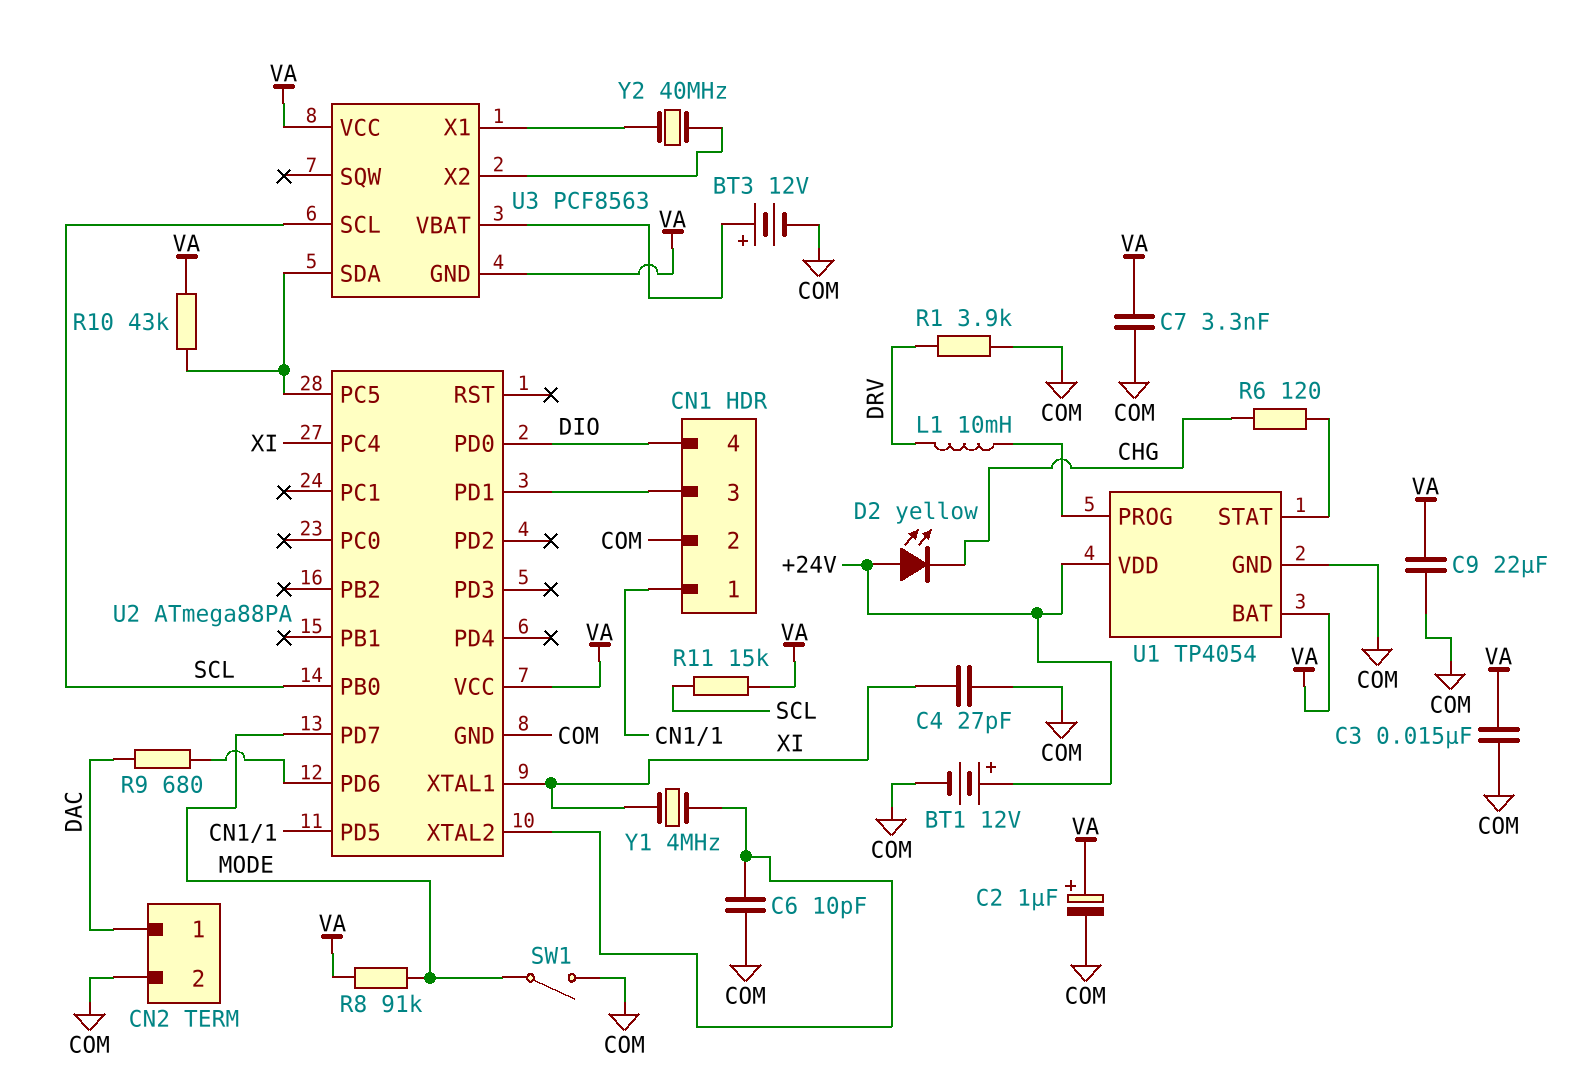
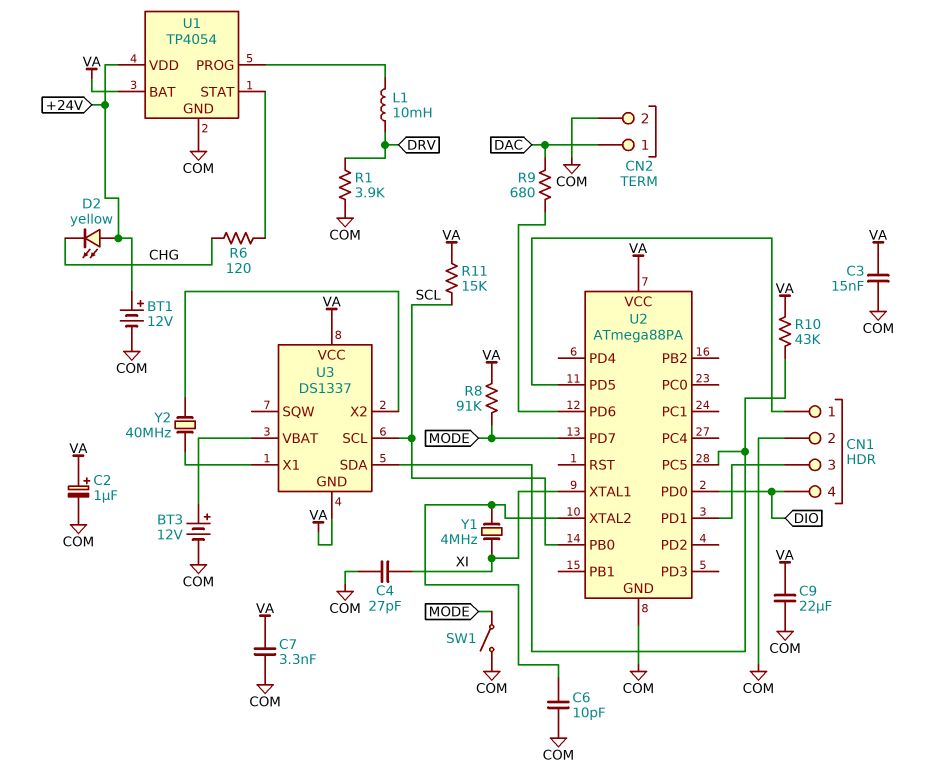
U2 pin PC4: XI -> none
U3: PCF8563 -> DS1337

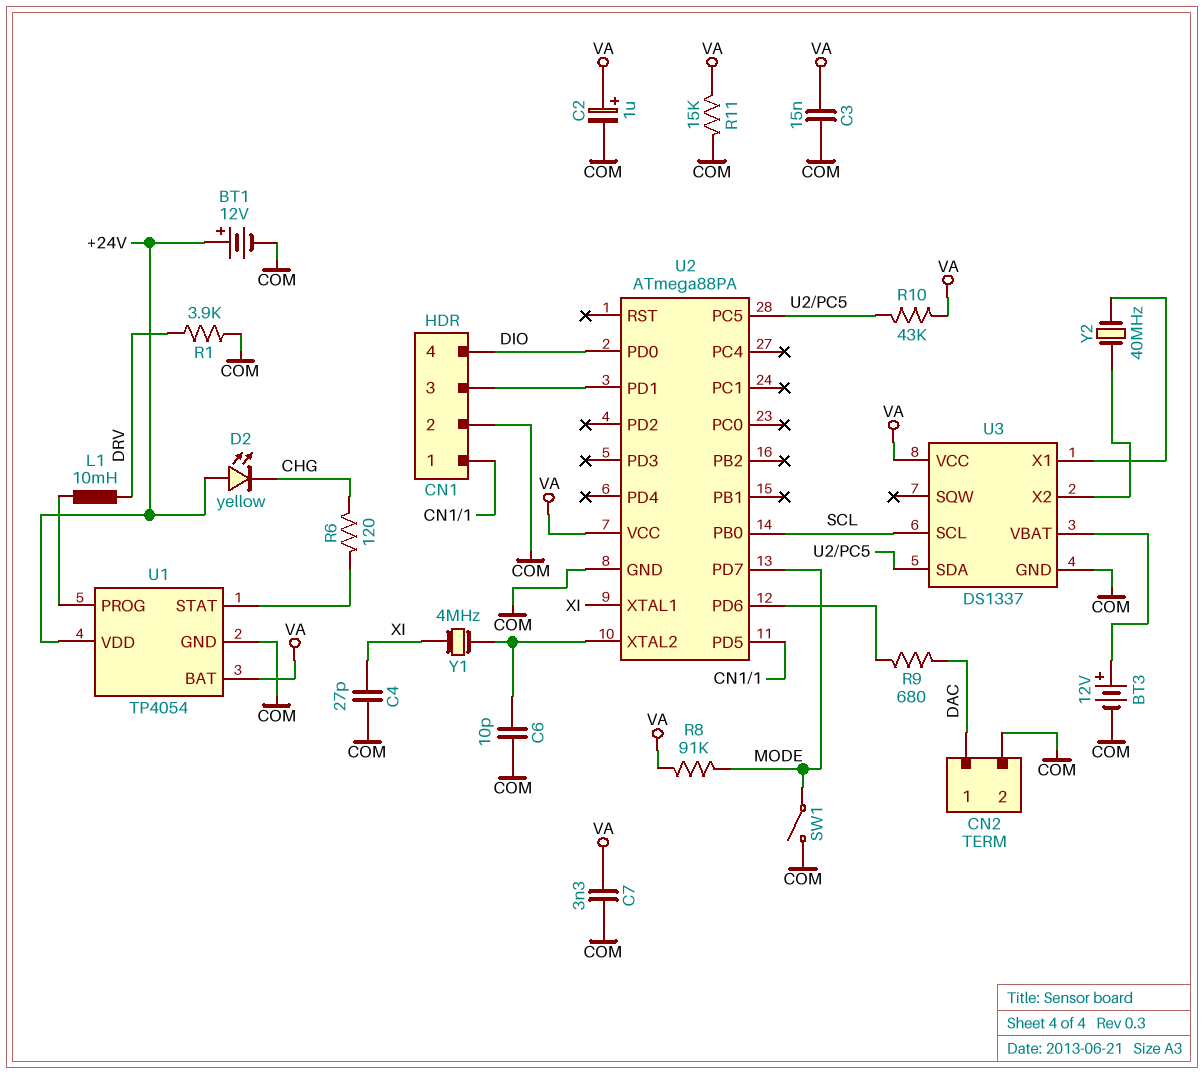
C9: 22uF (COM, VA) -> none
R11: 15k (SCL, VA) -> 15k (COM, VA)
U3 pin GND: VA -> COM

